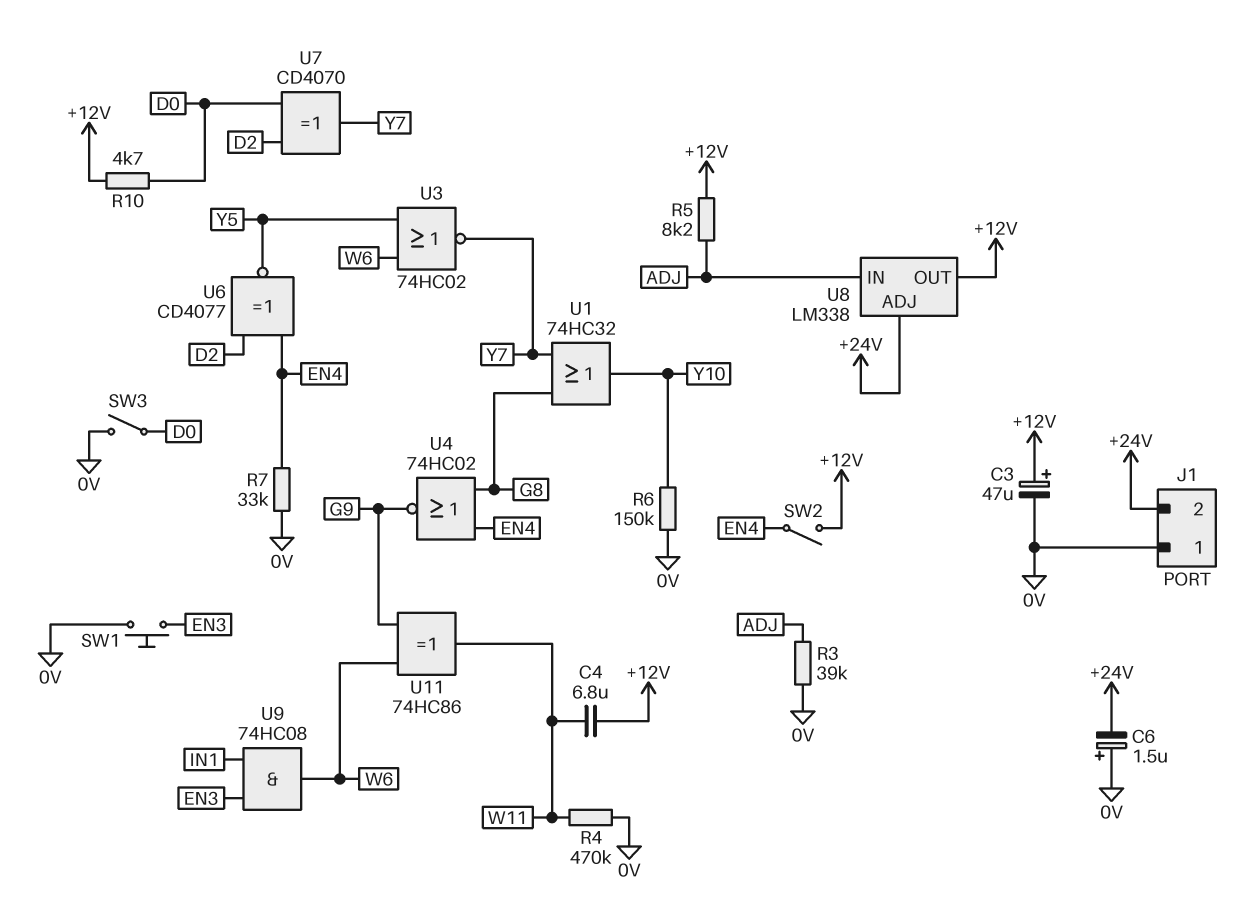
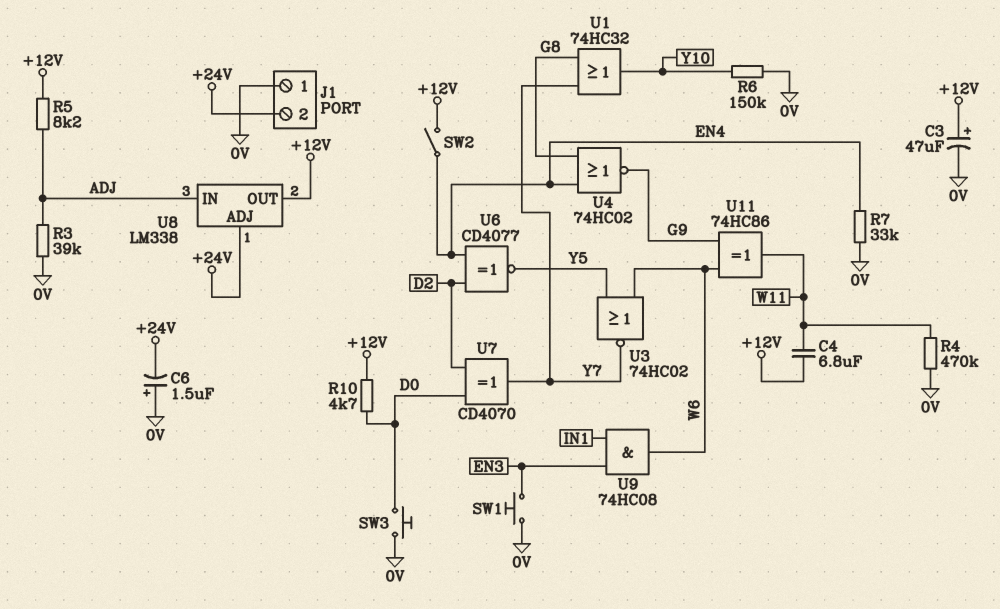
SW3: switch (0V, D0) -> button (0V, D0)

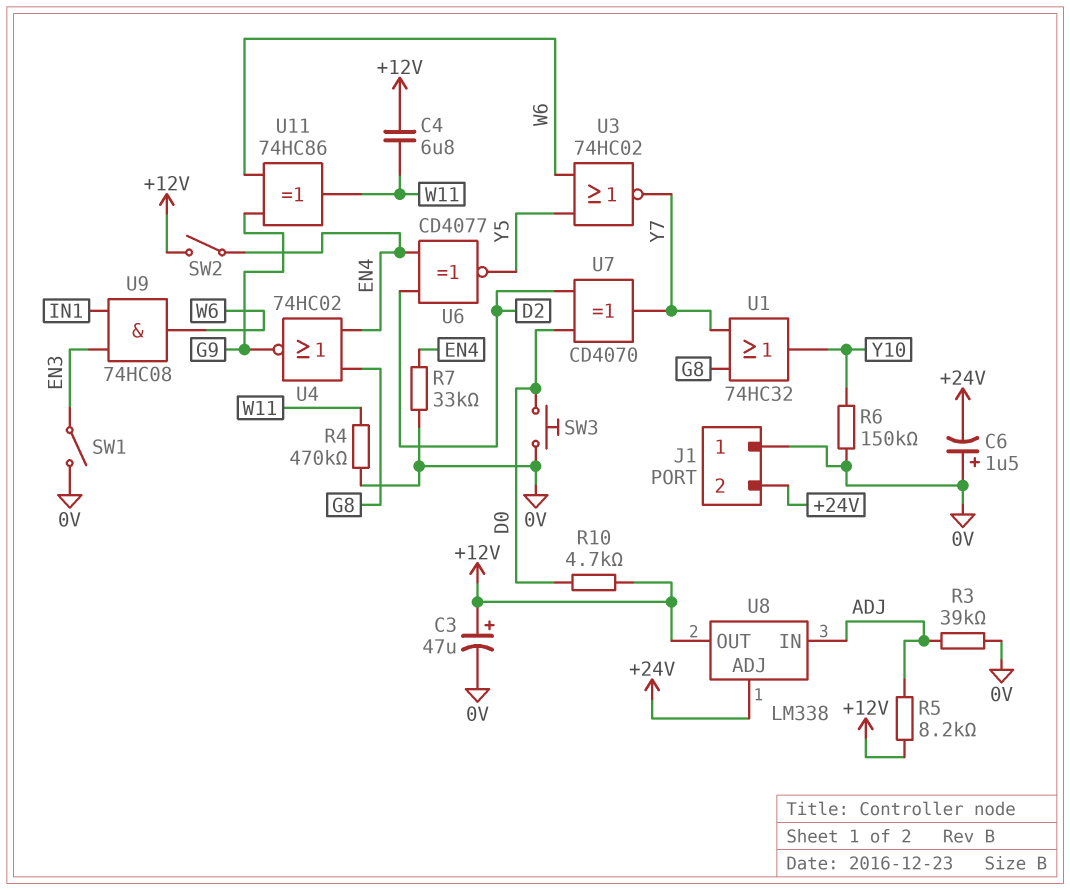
SW1: button (0V, EN3) -> switch (0V, EN3)

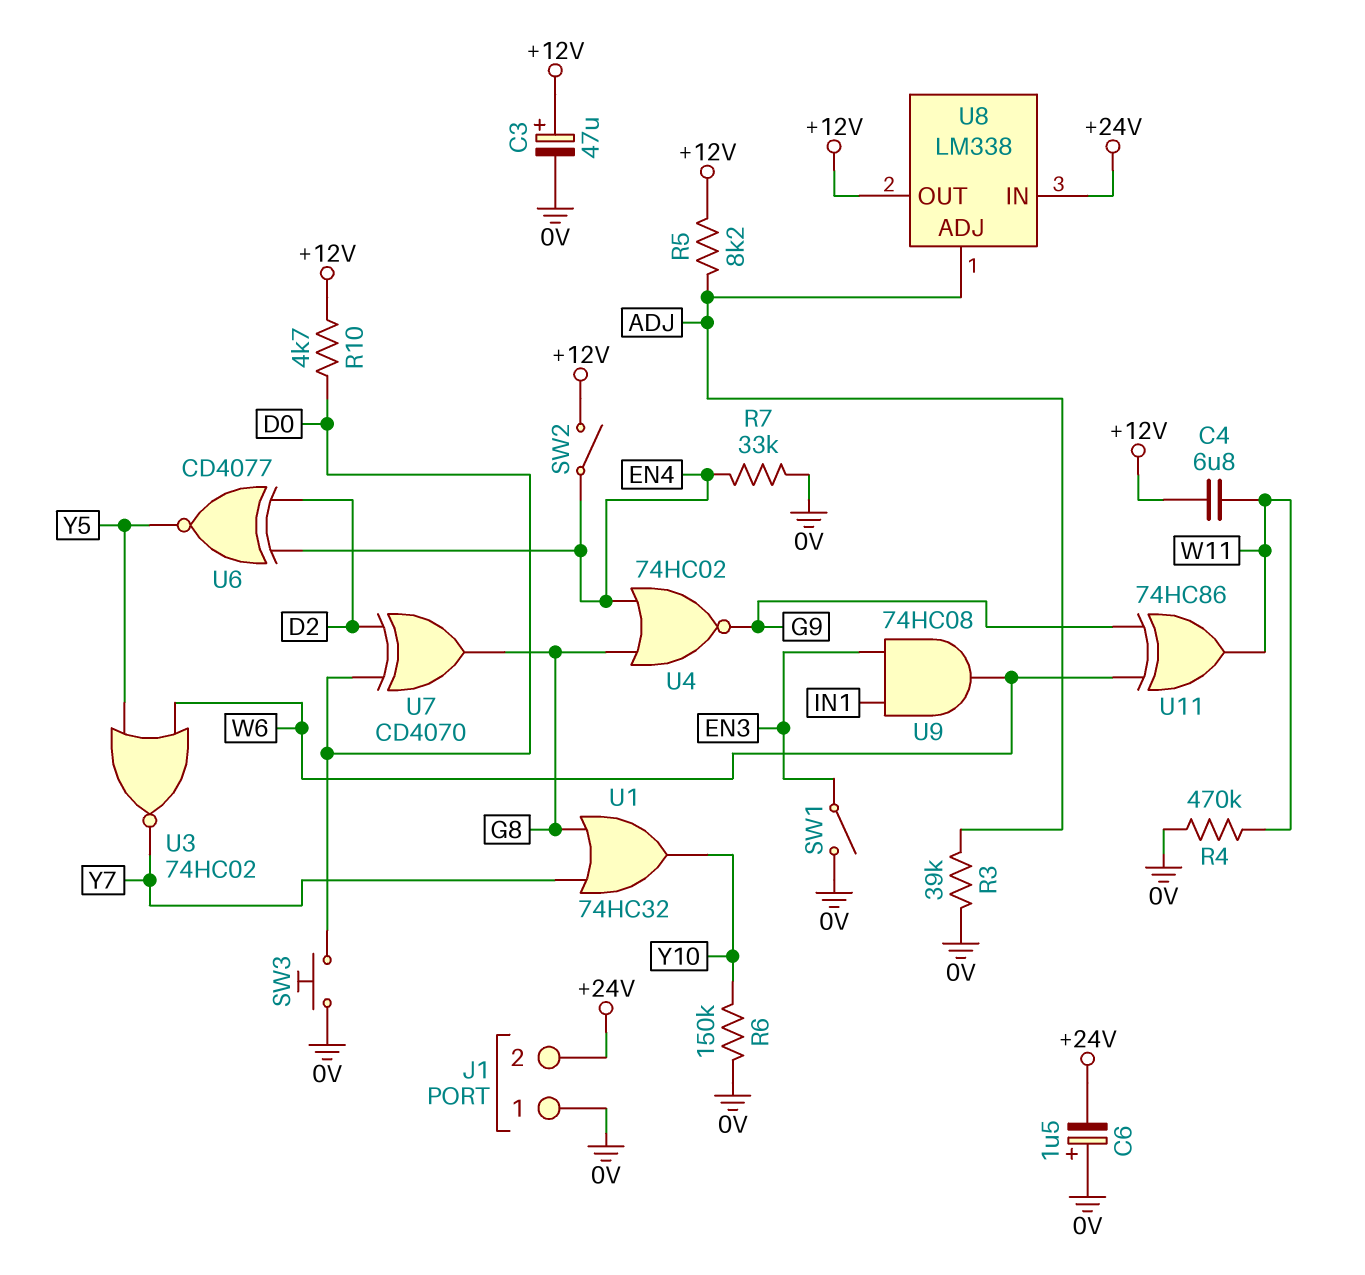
U7: XOR CD4070 (in D0, in D2, out Y7) -> XOR CD4070 (in D0, in D2, out G8)
U8 pin ADJ: +24V -> ADJ
U8 pin IN: ADJ -> +24V

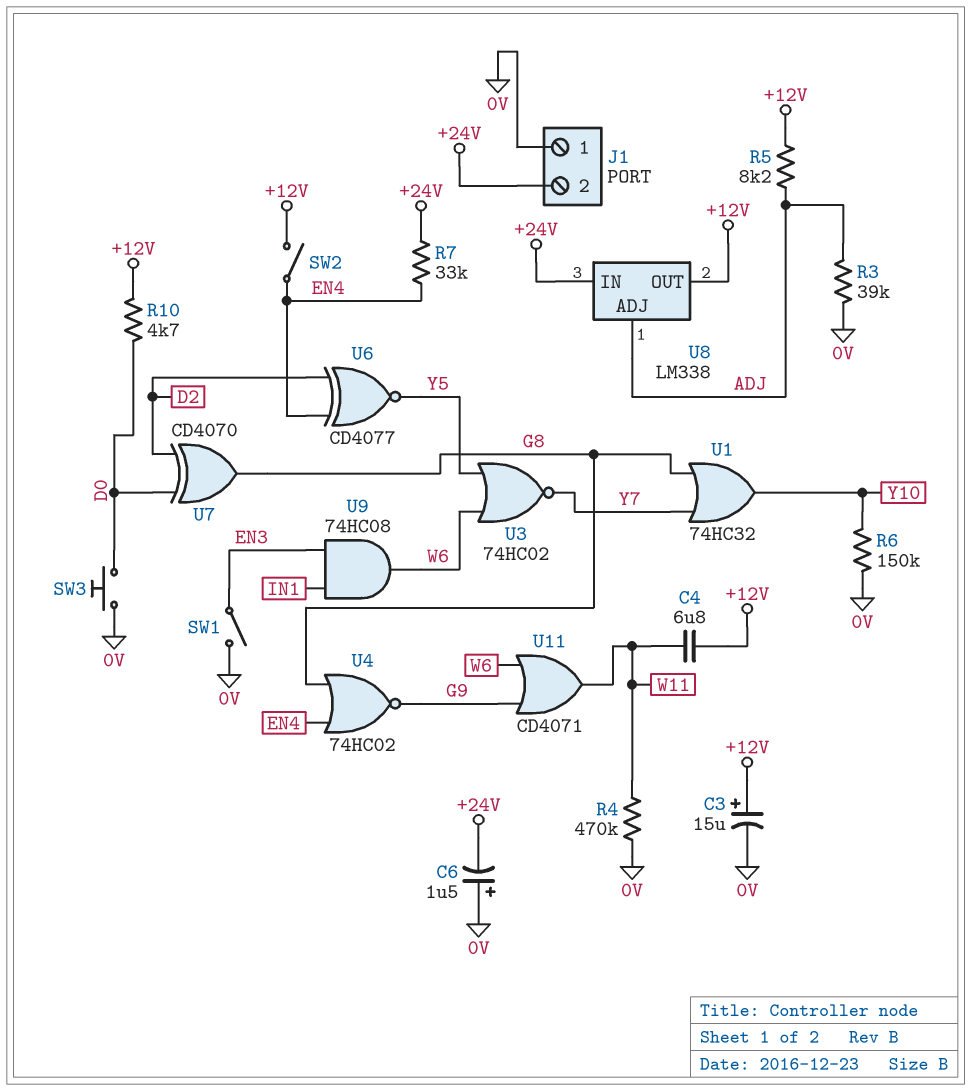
C3: 47uF (plus +12V, minus 0V) -> 15uF (plus +12V, minus 0V)
R7: 33k (0V, EN4) -> 33k (+24V, EN4)
U11: XOR 74HC86 (in G9, in W6, out W11) -> OR CD4071 (in G9, in W6, out W11)

